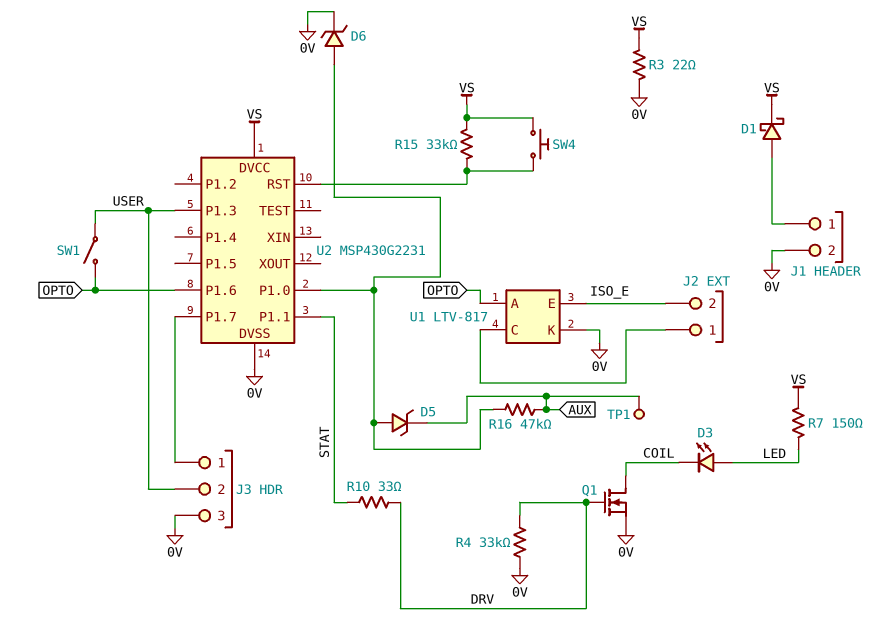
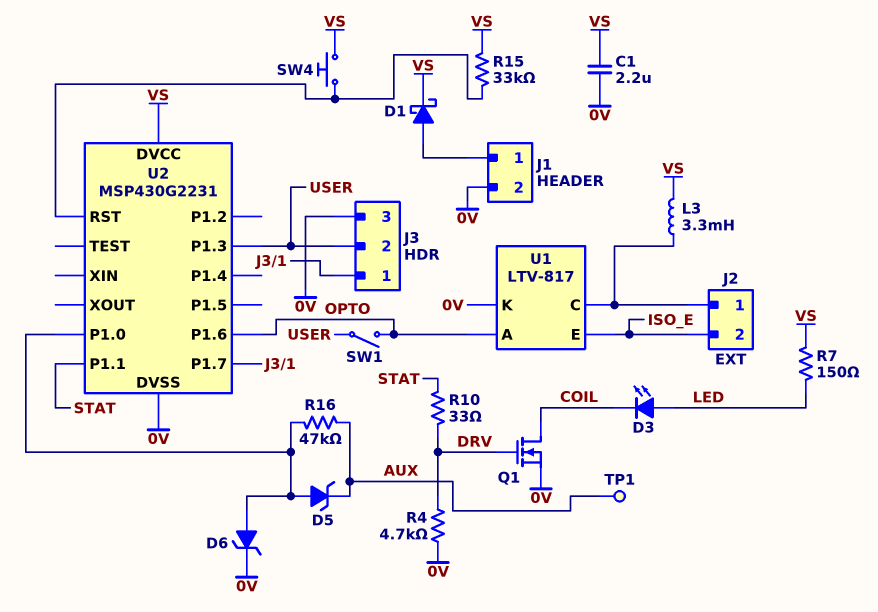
C1: none -> 2.2uF (0V, VS)
L3: none -> 3.3mH (J2/1, VS)
R3: 22 (0V, VS) -> none
R4: 33k (0V, DRV) -> 4.7k (0V, DRV)

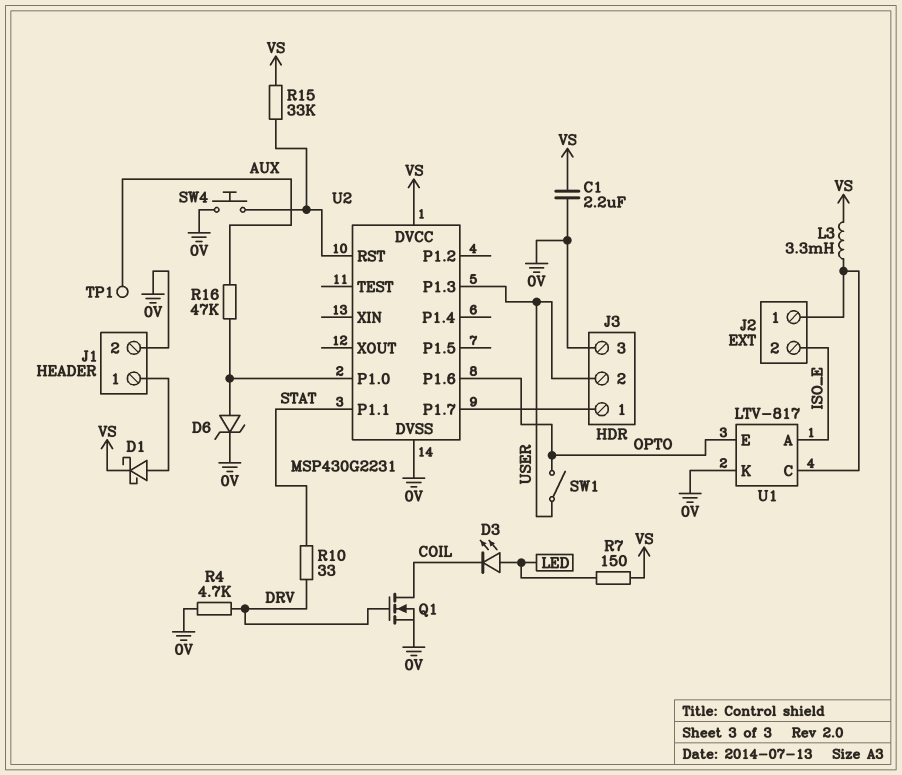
D5: zener (A U2/P1.0, K AUX) -> none
SW4: button (U2/RST, VS) -> button (0V, U2/RST)
U1 pin A: OPTO -> ISO_E
U1 pin E: ISO_E -> OPTO

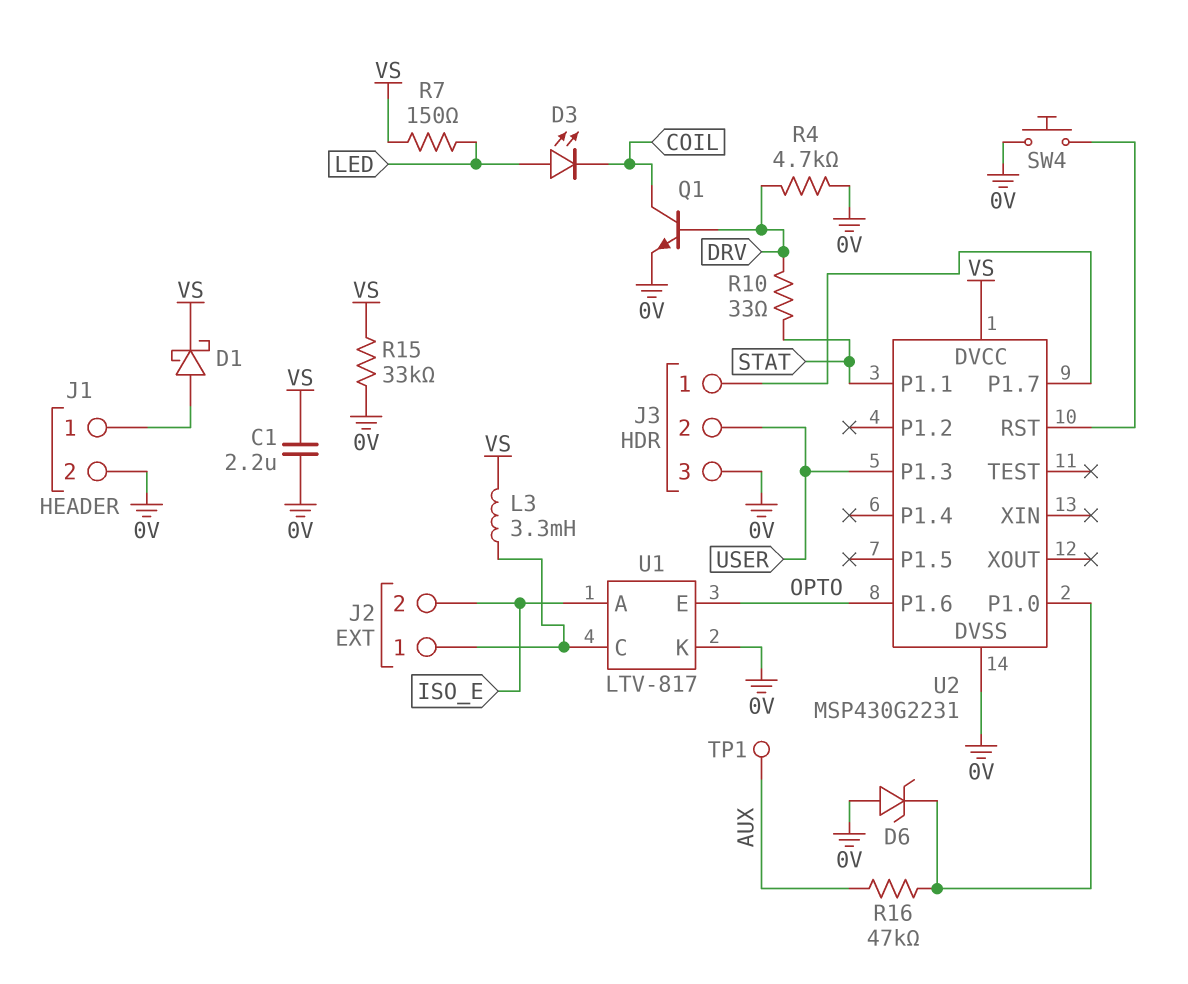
D6: zener (A U2/P1.0, K 0V) -> zener (A 0V, K U2/P1.0)
Q1: NMOS (G DRV, D COIL, S 0V) -> NPN (B DRV, C COIL, E 0V)
R15: 33k (U2/RST, VS) -> 33k (0V, VS)
SW1: switch (OPTO, USER) -> none

